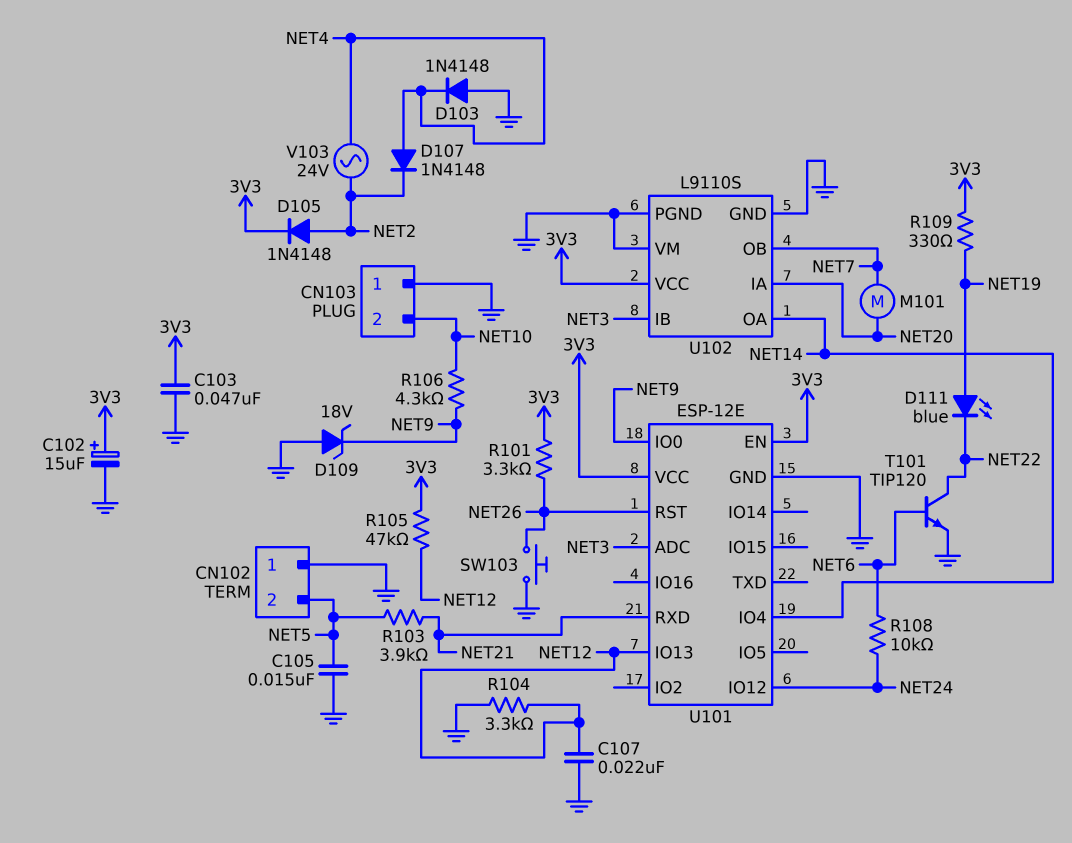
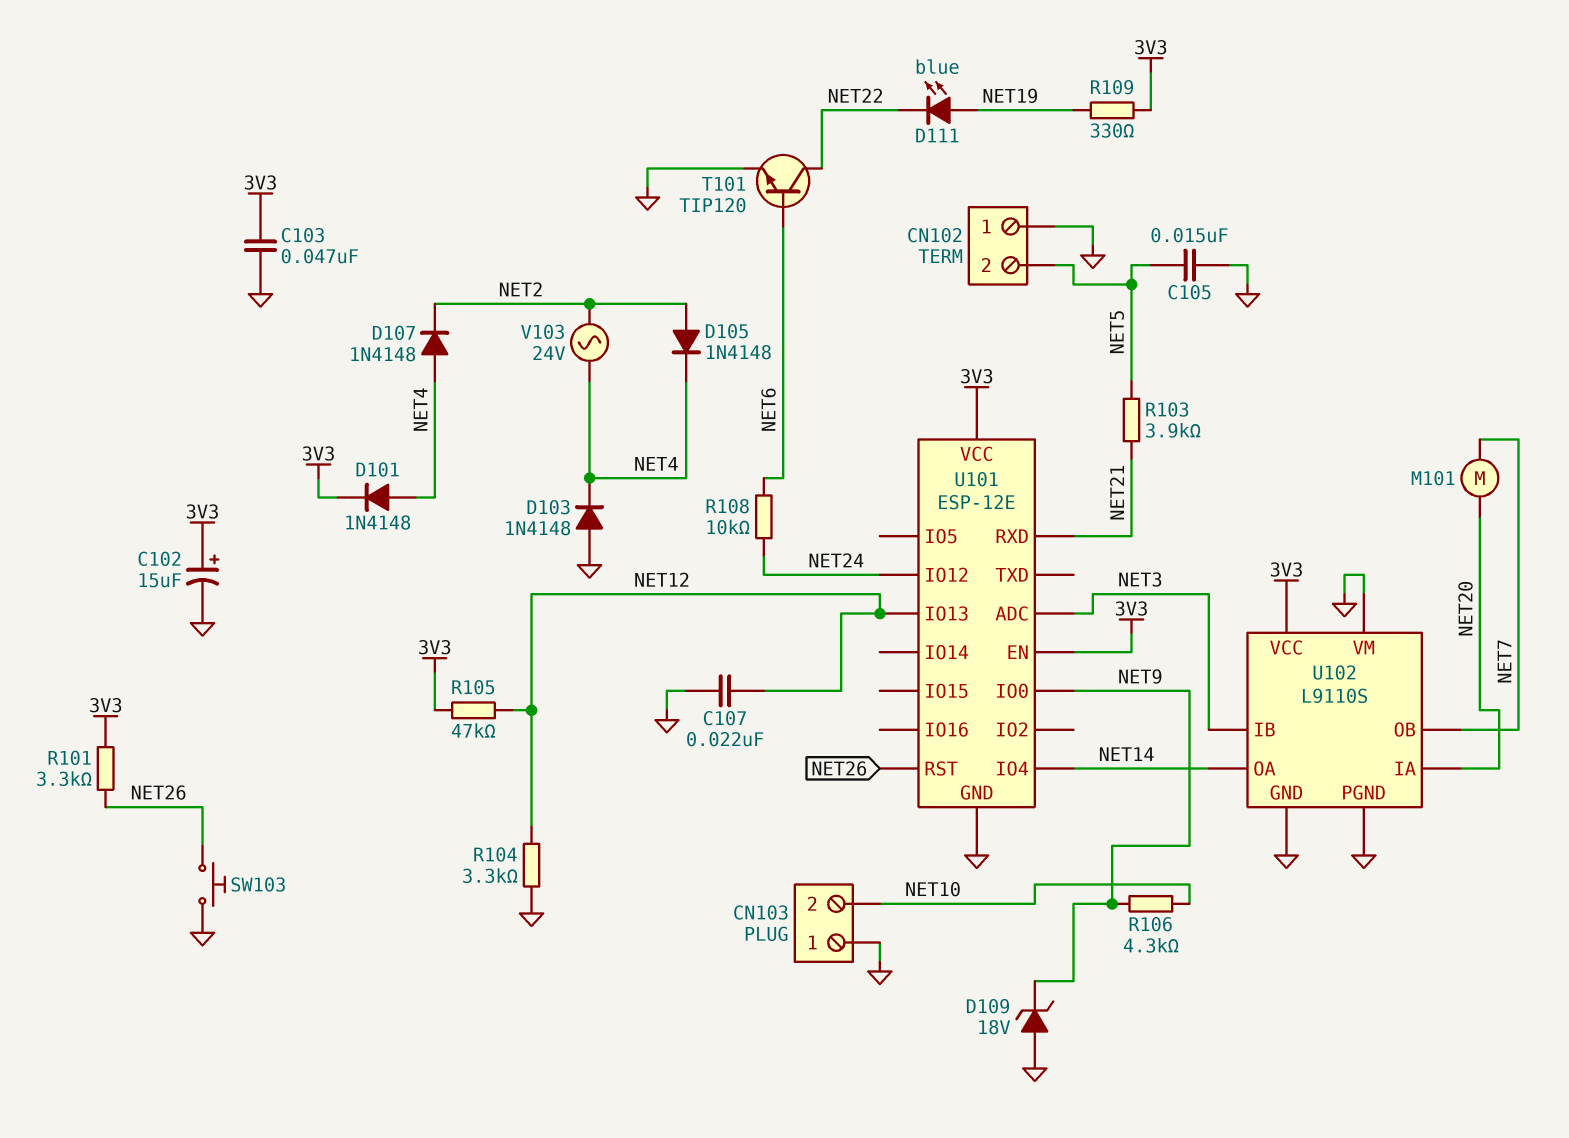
D101: none -> diode 1N4148 (A NET4, K 3V3)
D105: diode 1N4148 (A NET2, K 3V3) -> diode 1N4148 (A NET2, K NET4)

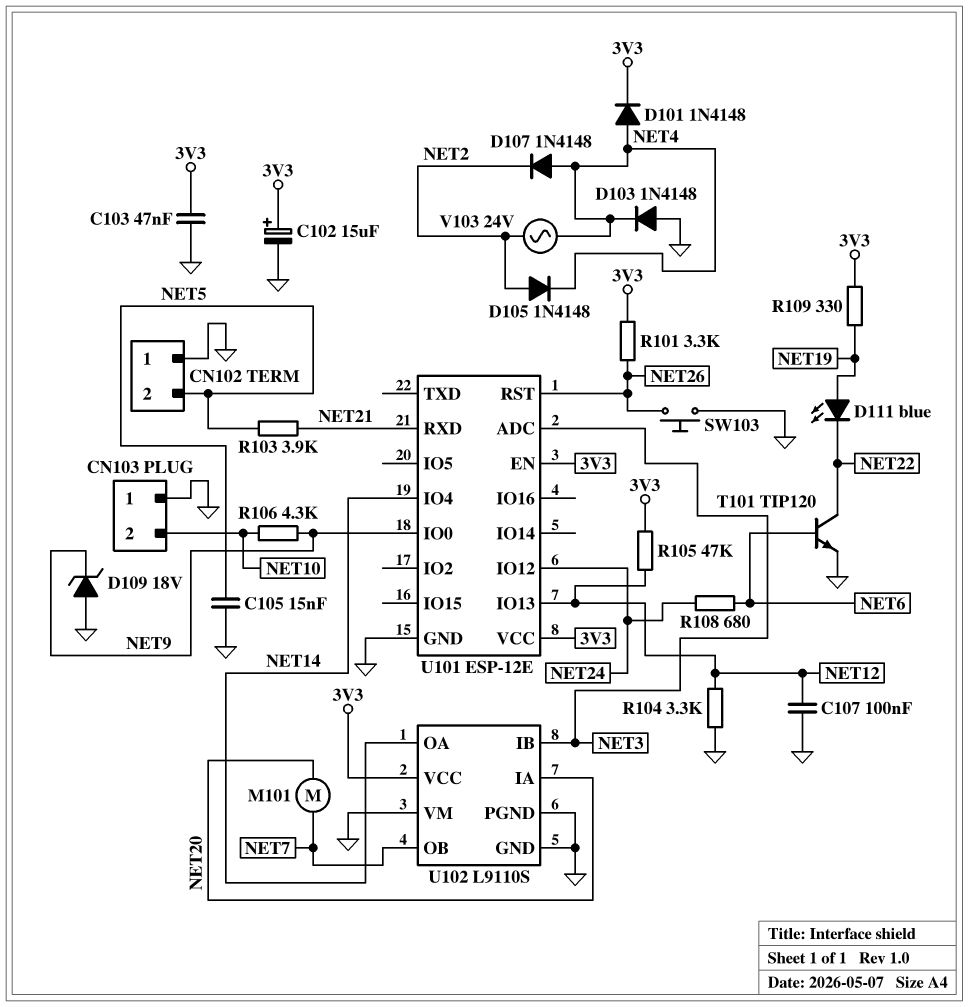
C107: 22nF (GND, NET12) -> 100nF (GND, NET12)
R108: 10k (NET6, NET24) -> 680 (NET6, NET24)

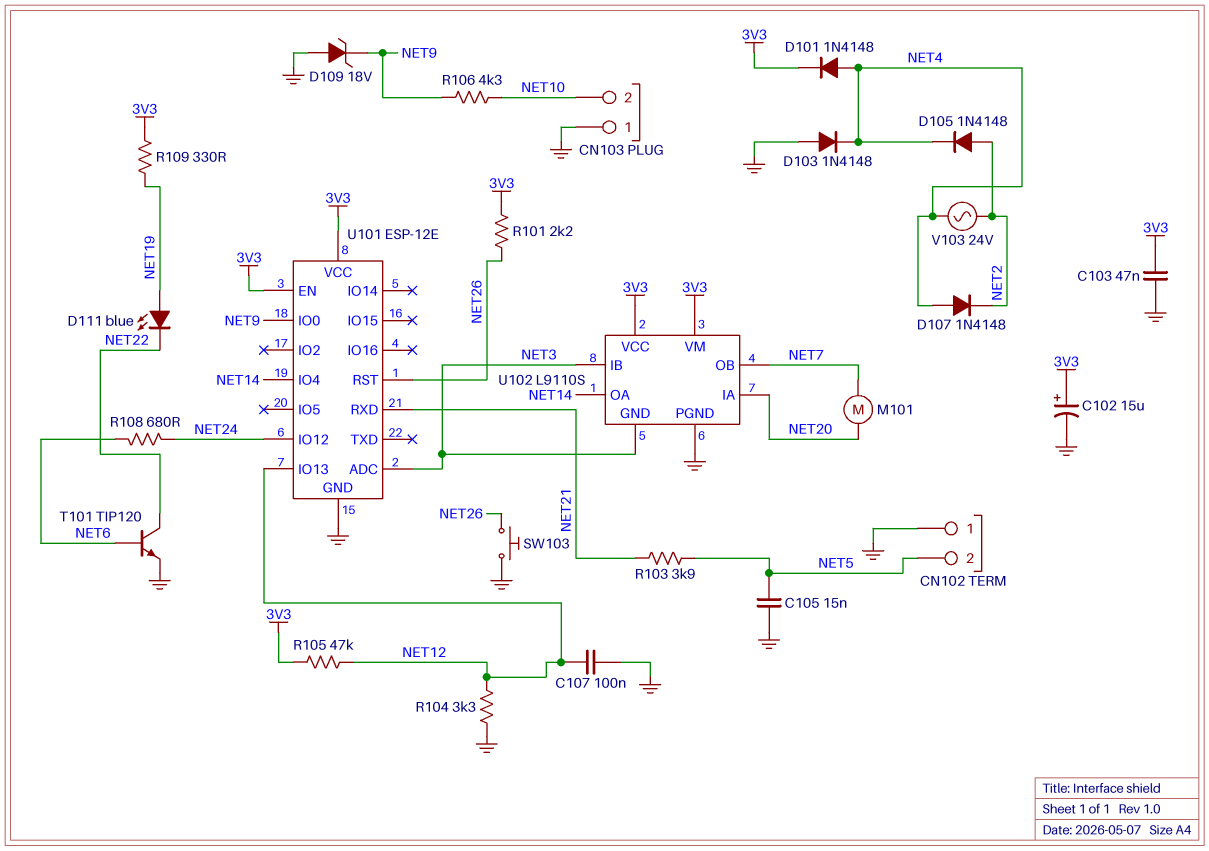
R101: 3.3k (3V3, NET26) -> 2.2k (3V3, NET26)
U102 pin GND: GND -> NET3
U102 pin VM: GND -> 3V3

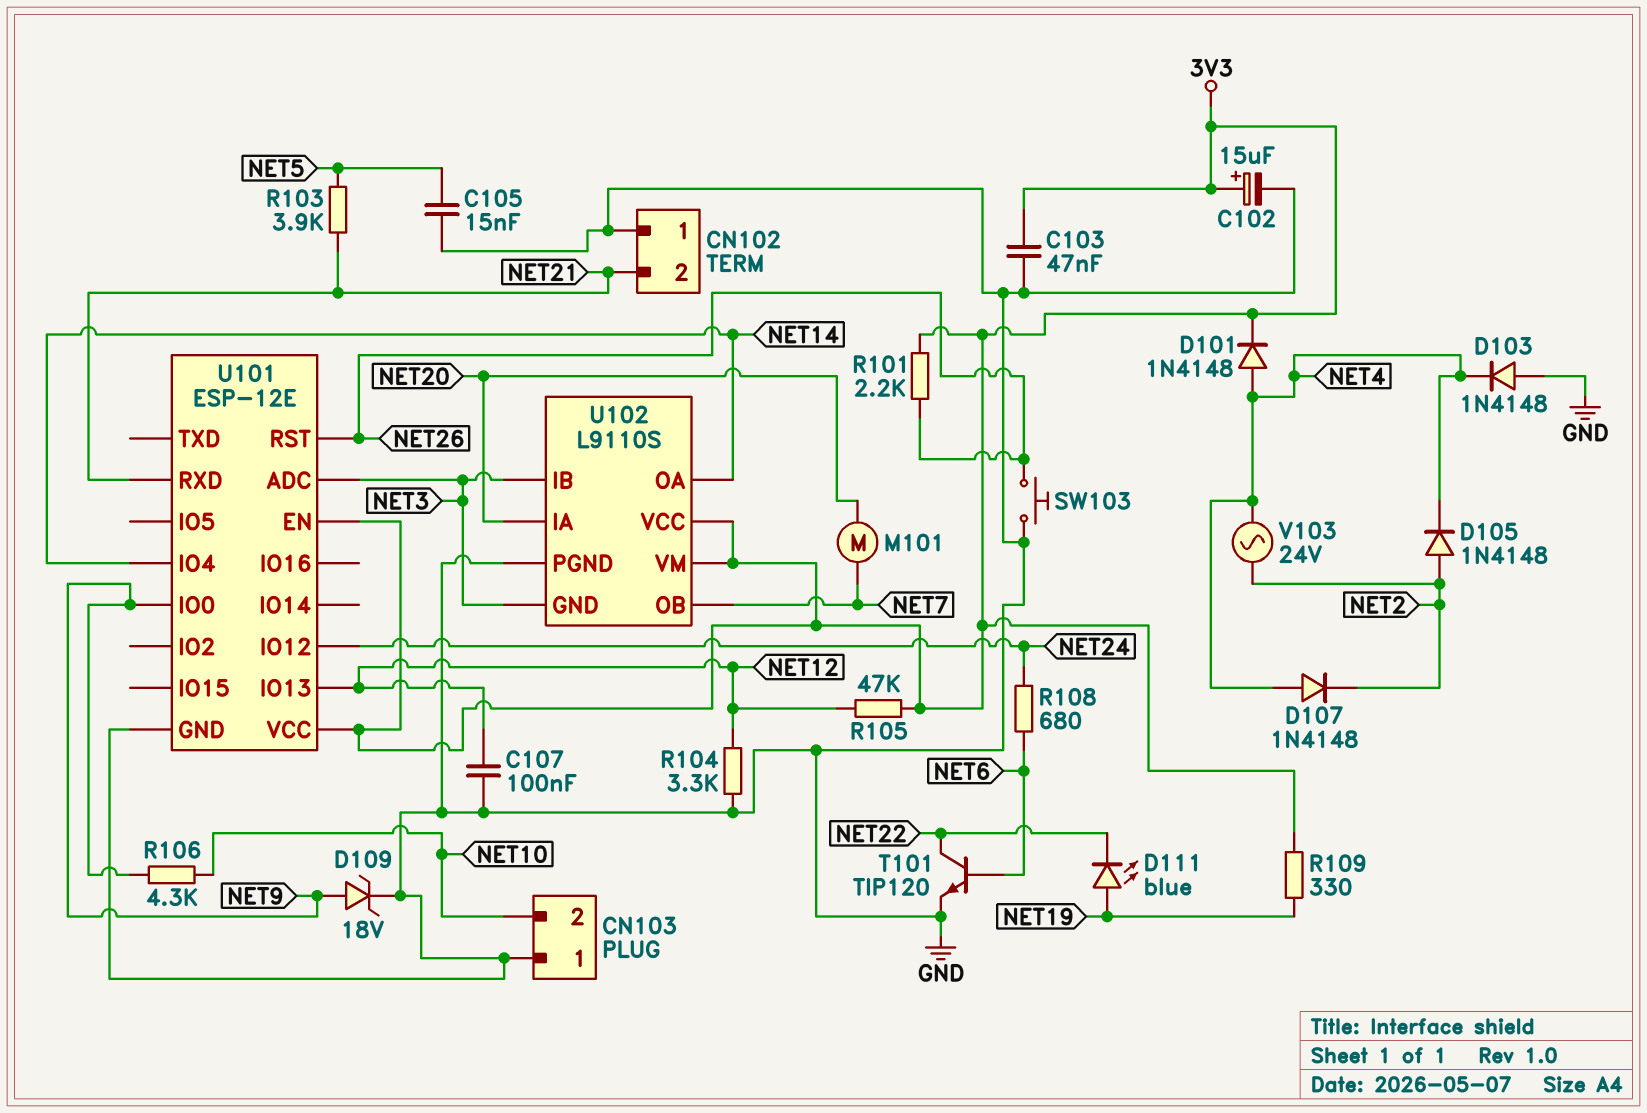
CN102 pin 2: NET5 -> NET21
D109: zener 18V (A GND, K NET9) -> zener 18V (A NET9, K GND)

